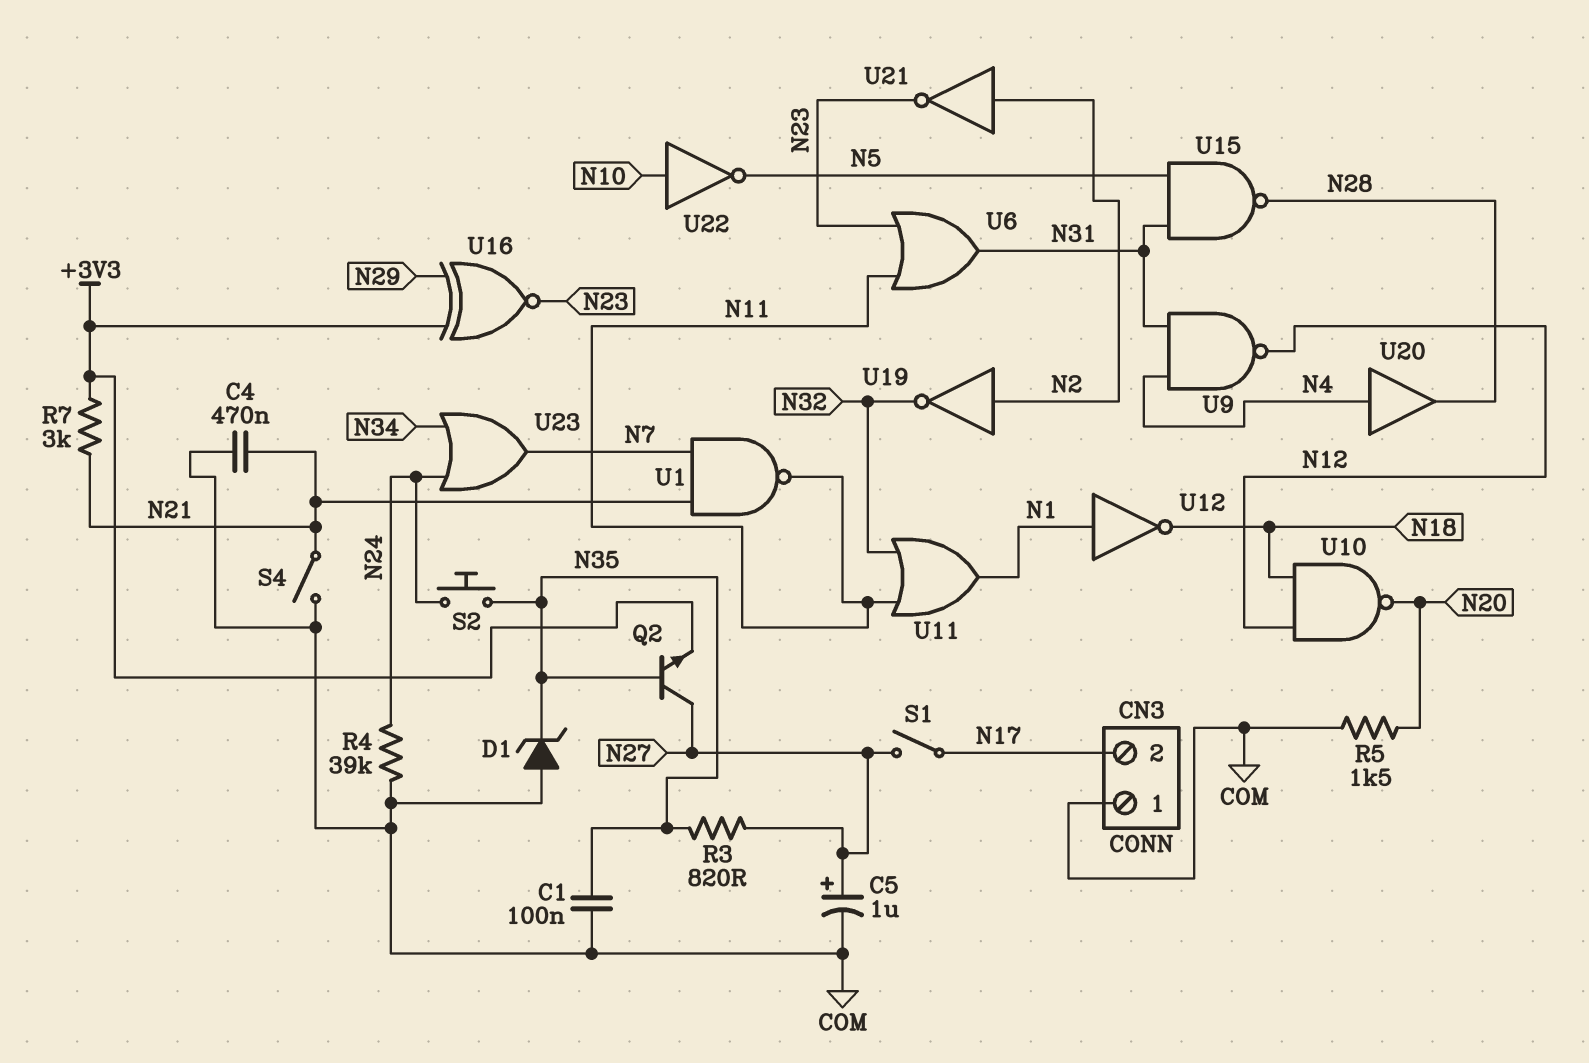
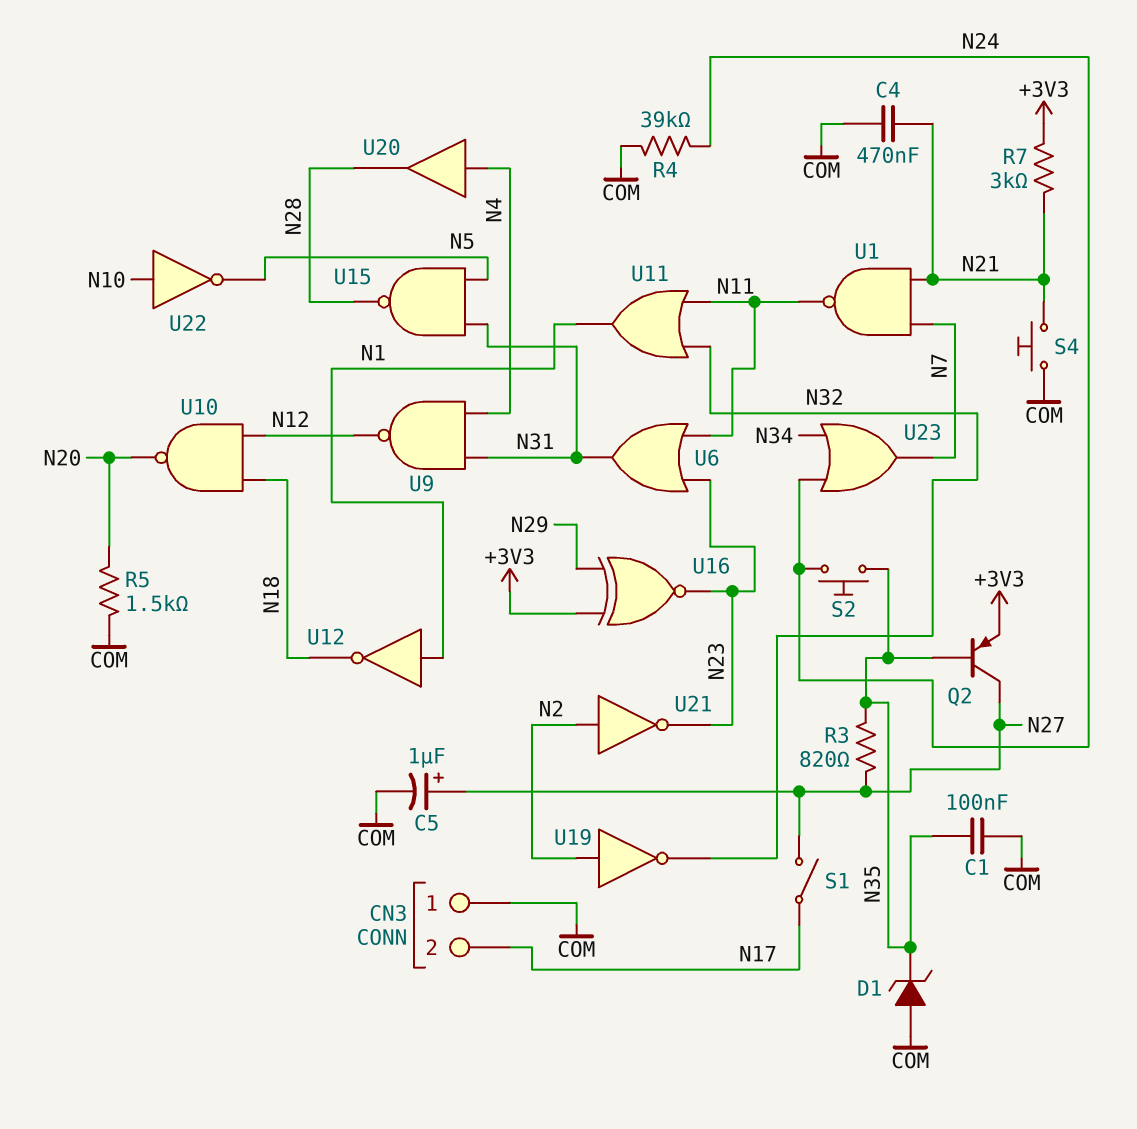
Q2: NPN (B N35, C N27, E +3V3) -> PNP (B N35, C N27, E +3V3)
S4: switch (COM, N21) -> button (COM, N21)

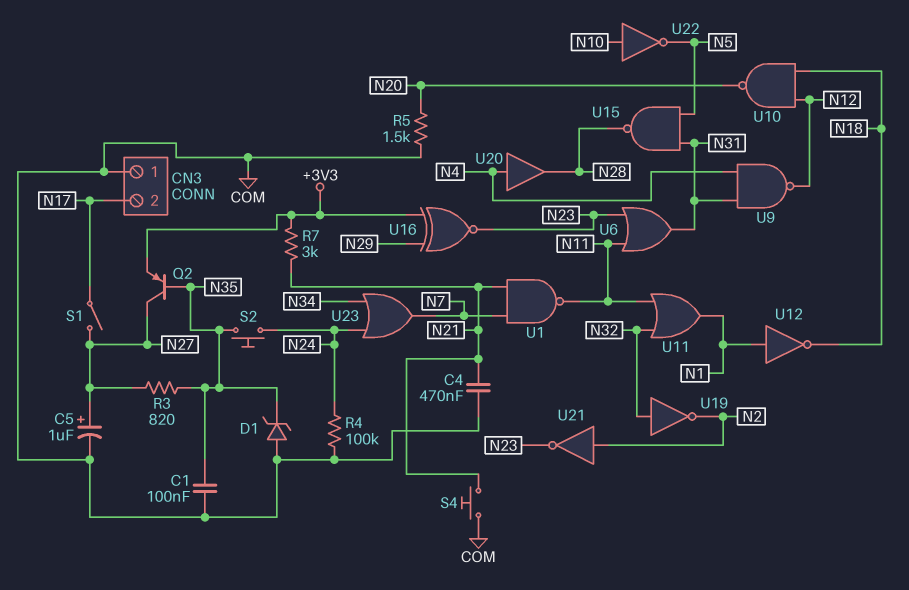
R4: 39k (COM, N24) -> 100k (COM, N24)
U19: NOT (in N2, out N32) -> NOT (in N32, out N2)

